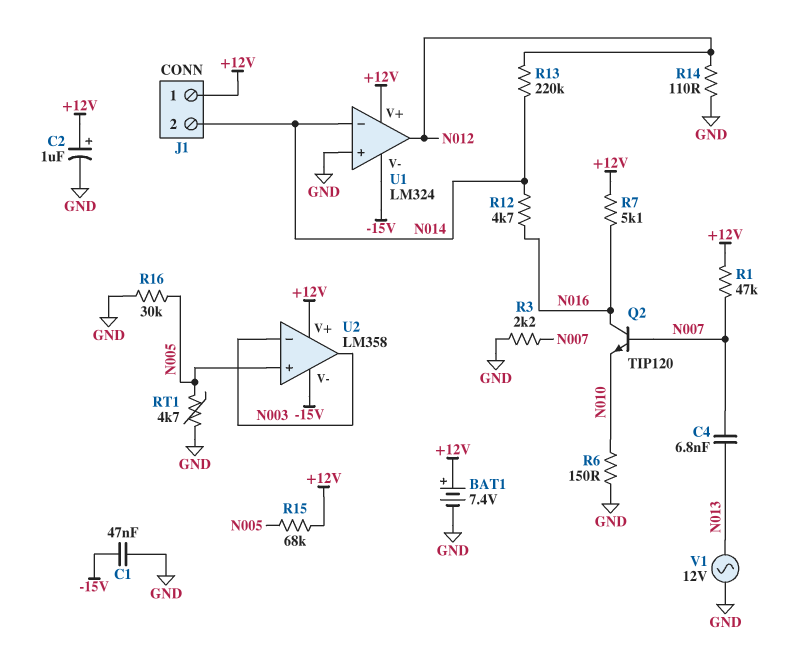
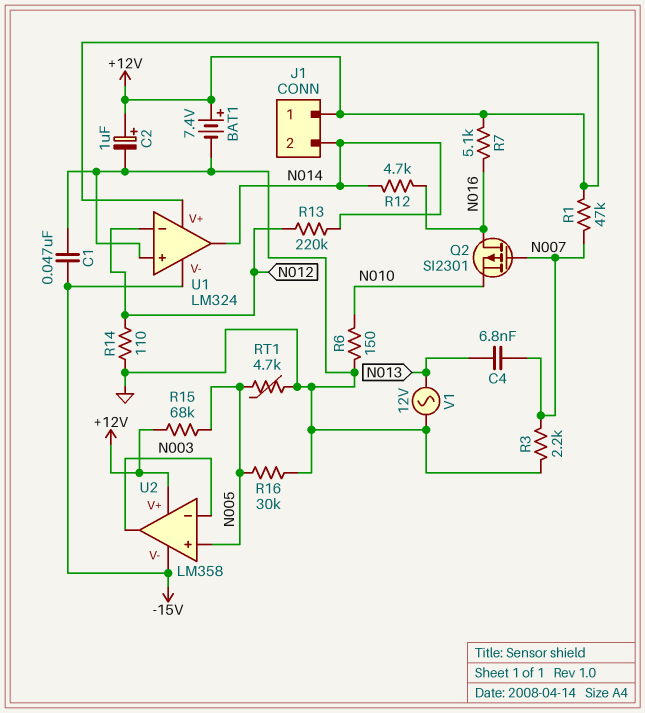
Q2: NPN TIP120 (B N007, C N016, E N010) -> PMOS SI2301 (G N007, D N016, S N010)
U1 pin in-: N014 -> N012
U1 pin out: N012 -> N014

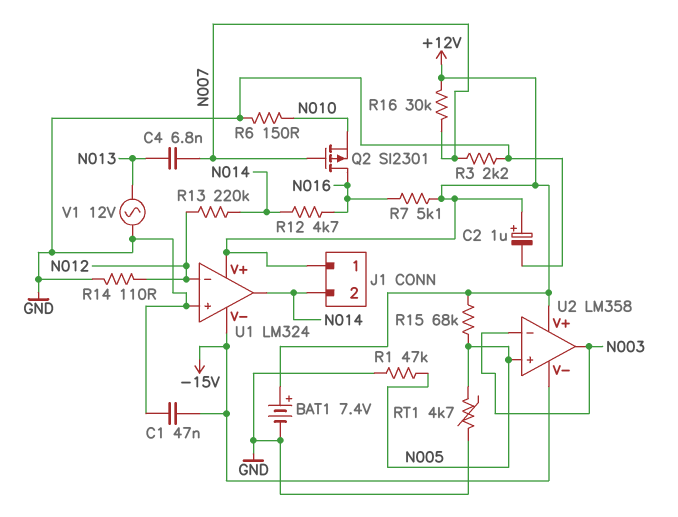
R1: 47k (+12V, N007) -> 47k (GND, N005)
R16: 30k (GND, N005) -> 30k (+12V, N007)

